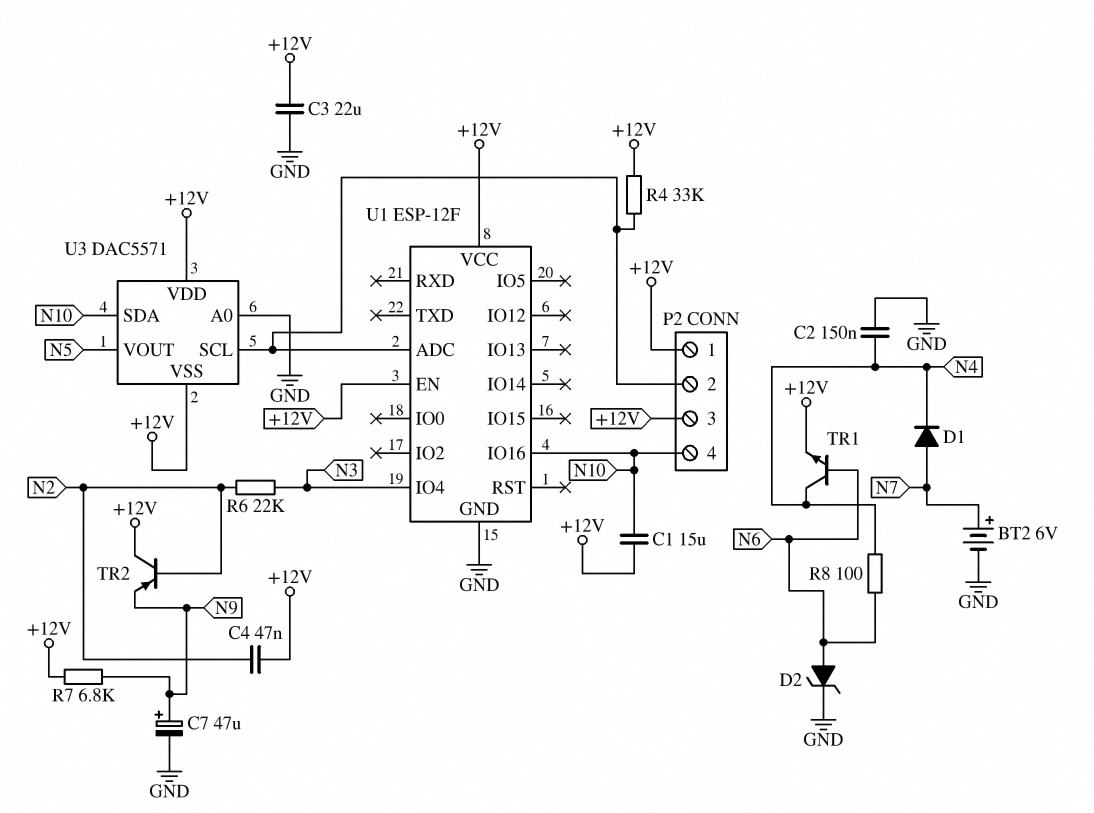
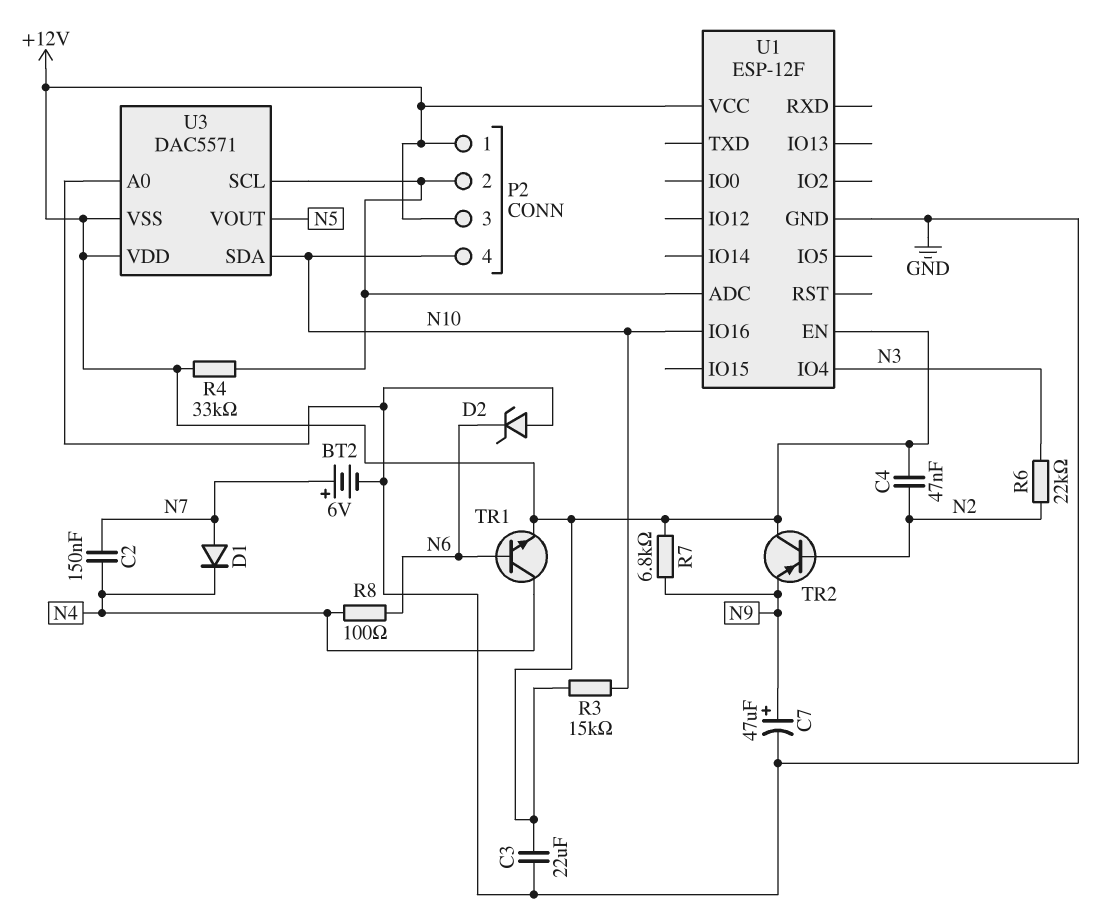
C1: 15uF (+12V, N10) -> none
C2: 150nF (GND, N4) -> 150nF (N4, N7)
D2: zener (A N6, K GND) -> zener (A GND, K N6)
R3: none -> 15k (+12V, N10)

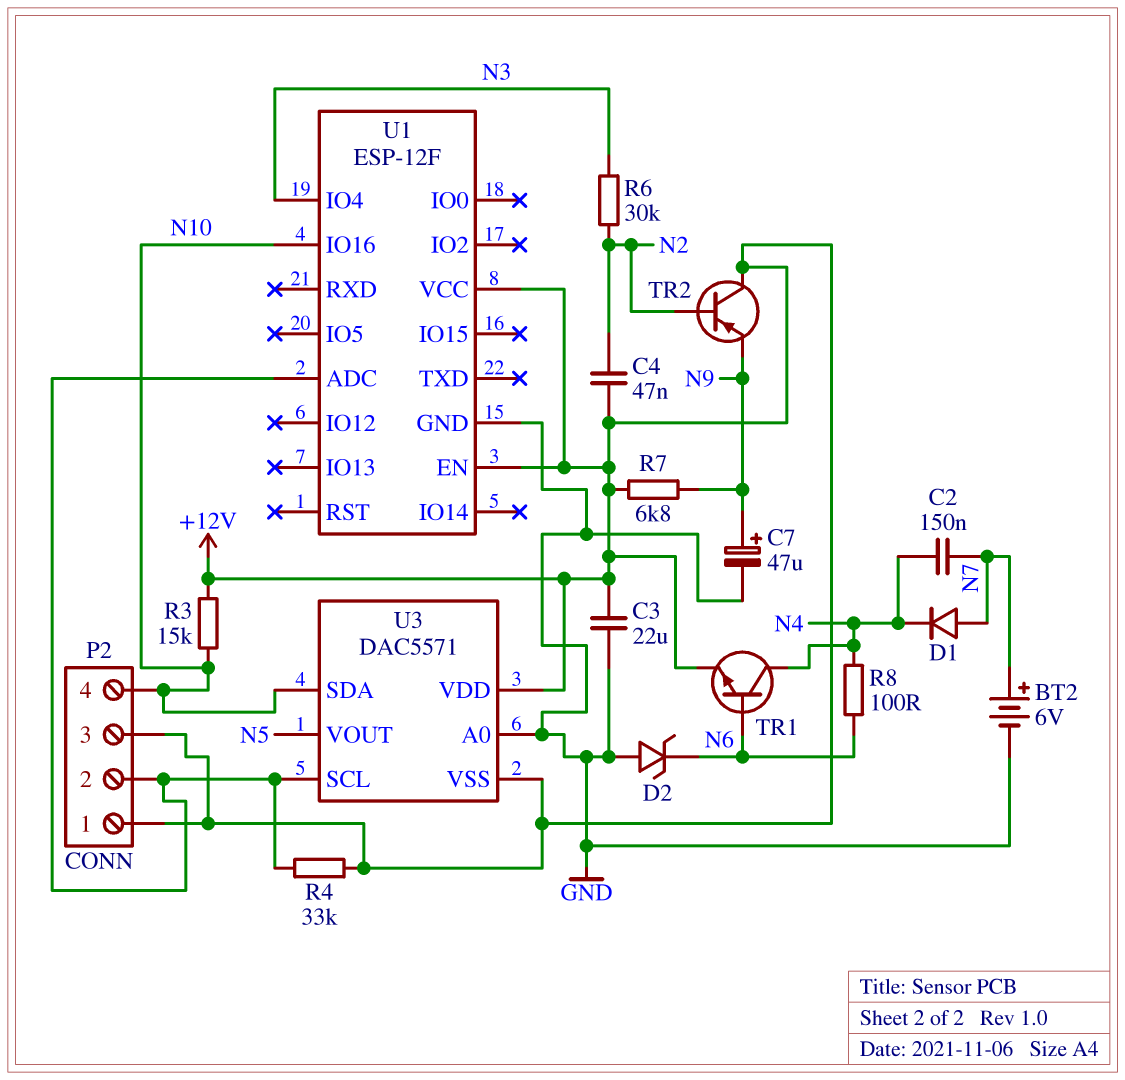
R6: 22k (N2, N3) -> 30k (N2, N3)

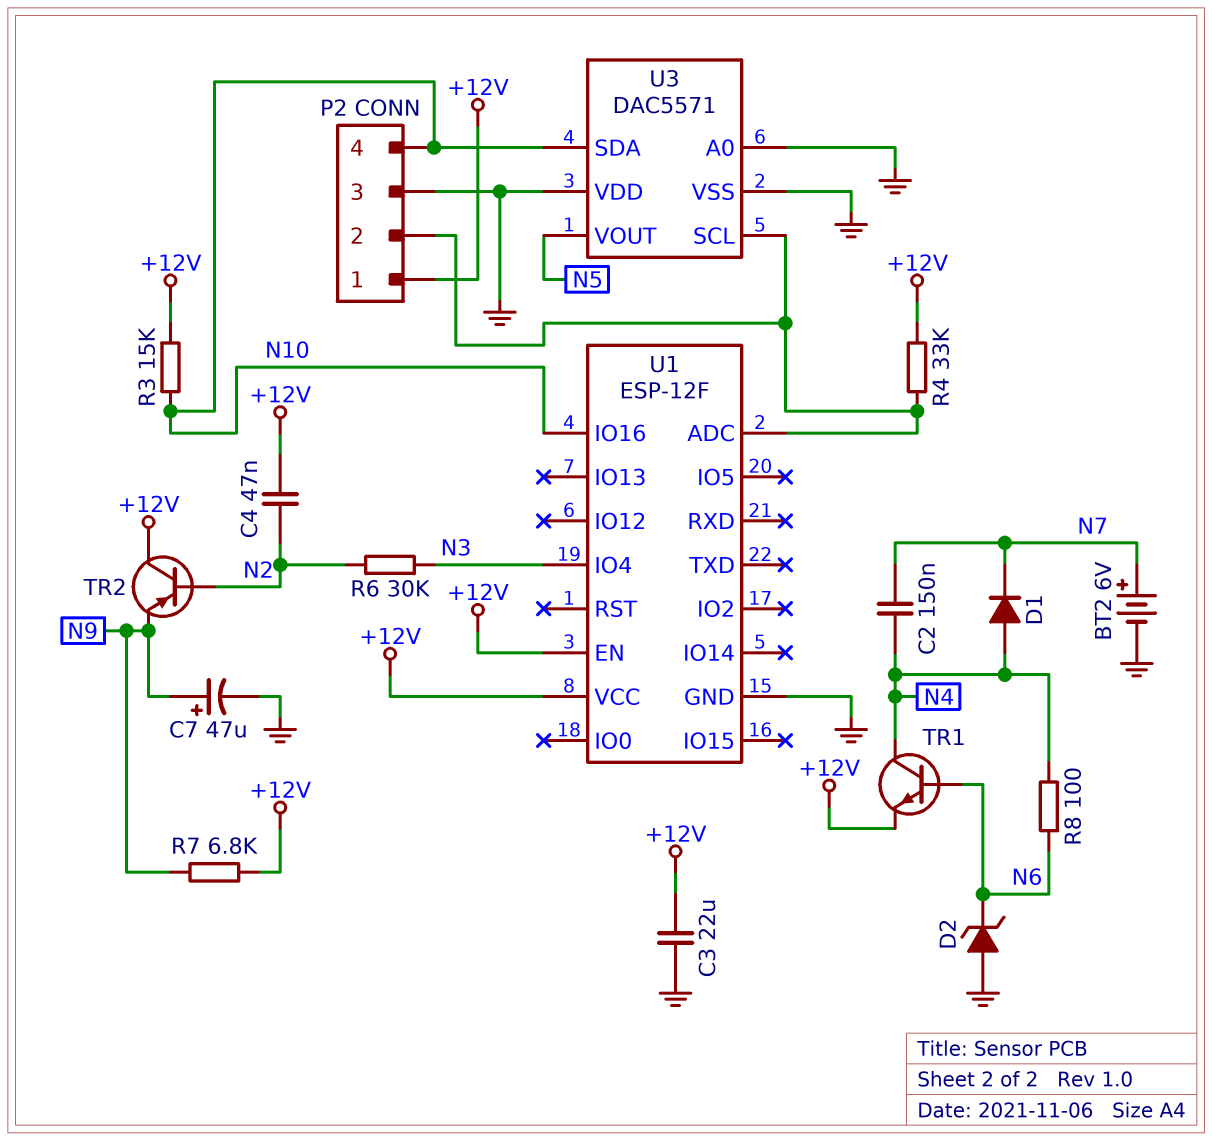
D1: diode (A N7, K N4) -> diode (A N4, K N7)
P2 pin 3: +12V -> GND
U3 pin VDD: +12V -> GND
U3 pin VSS: +12V -> GND

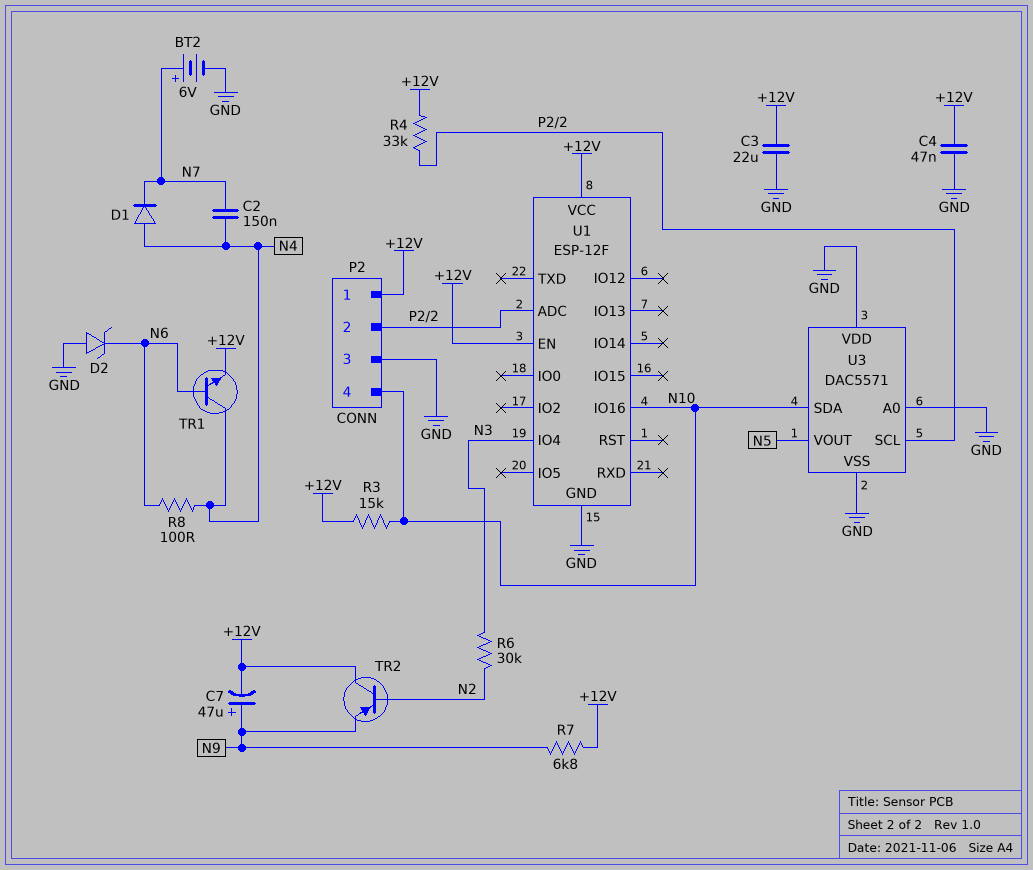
C4: 47nF (+12V, N2) -> 47nF (+12V, GND)
C7: 47uF (plus N9, minus GND) -> 47uF (plus N9, minus +12V)

